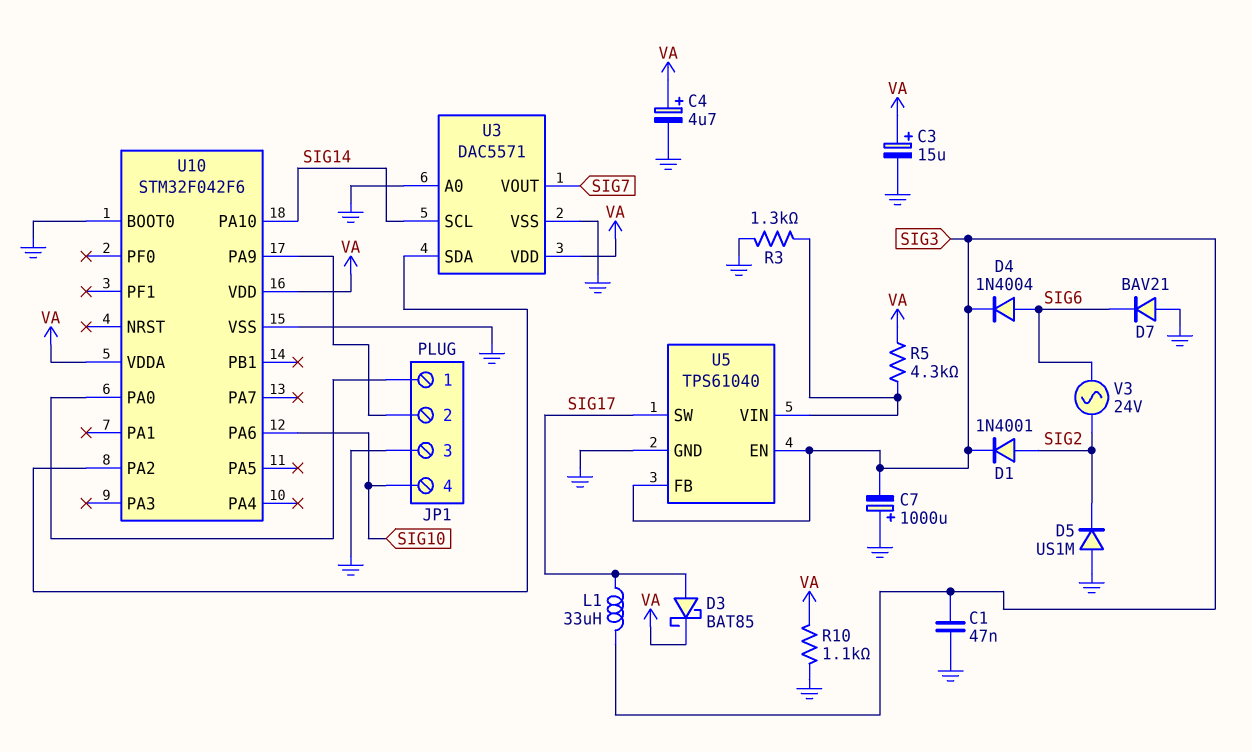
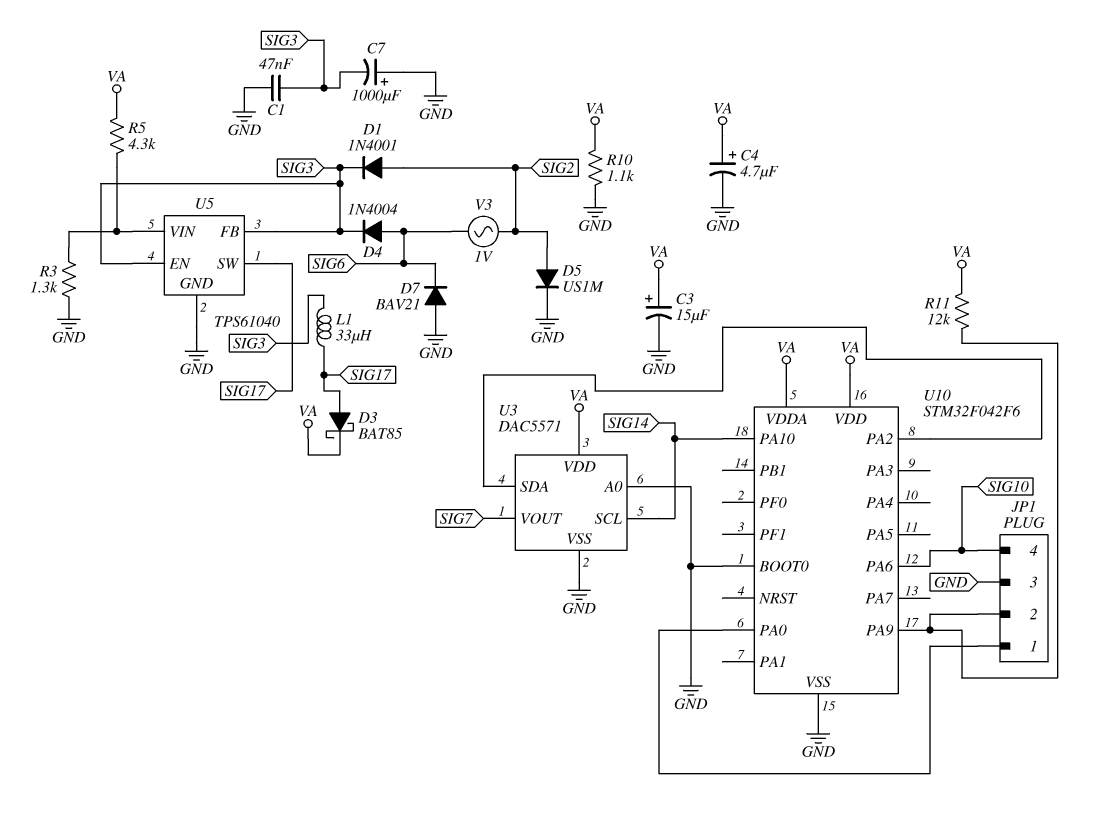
D5: diode US1M (A GND, K SIG2) -> diode US1M (A SIG2, K GND)
R11: none -> 12k (JP1/2, VA)
V3: AC 24V (SIG2, SIG6) -> AC 1V (SIG2, SIG6)

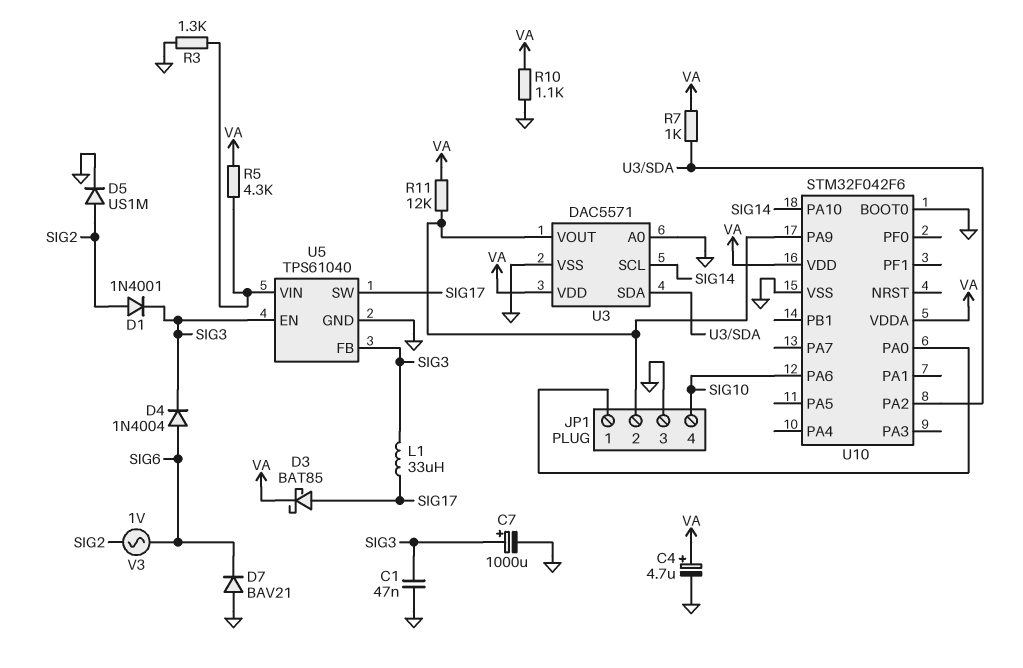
C3: 15uF (plus VA, minus GND) -> none
C7: 1000uF (plus GND, minus SIG3) -> 1000uF (plus SIG3, minus GND)
R7: none -> 1k (U3/SDA, VA)
U3 pin VOUT: SIG7 -> JP1/2

